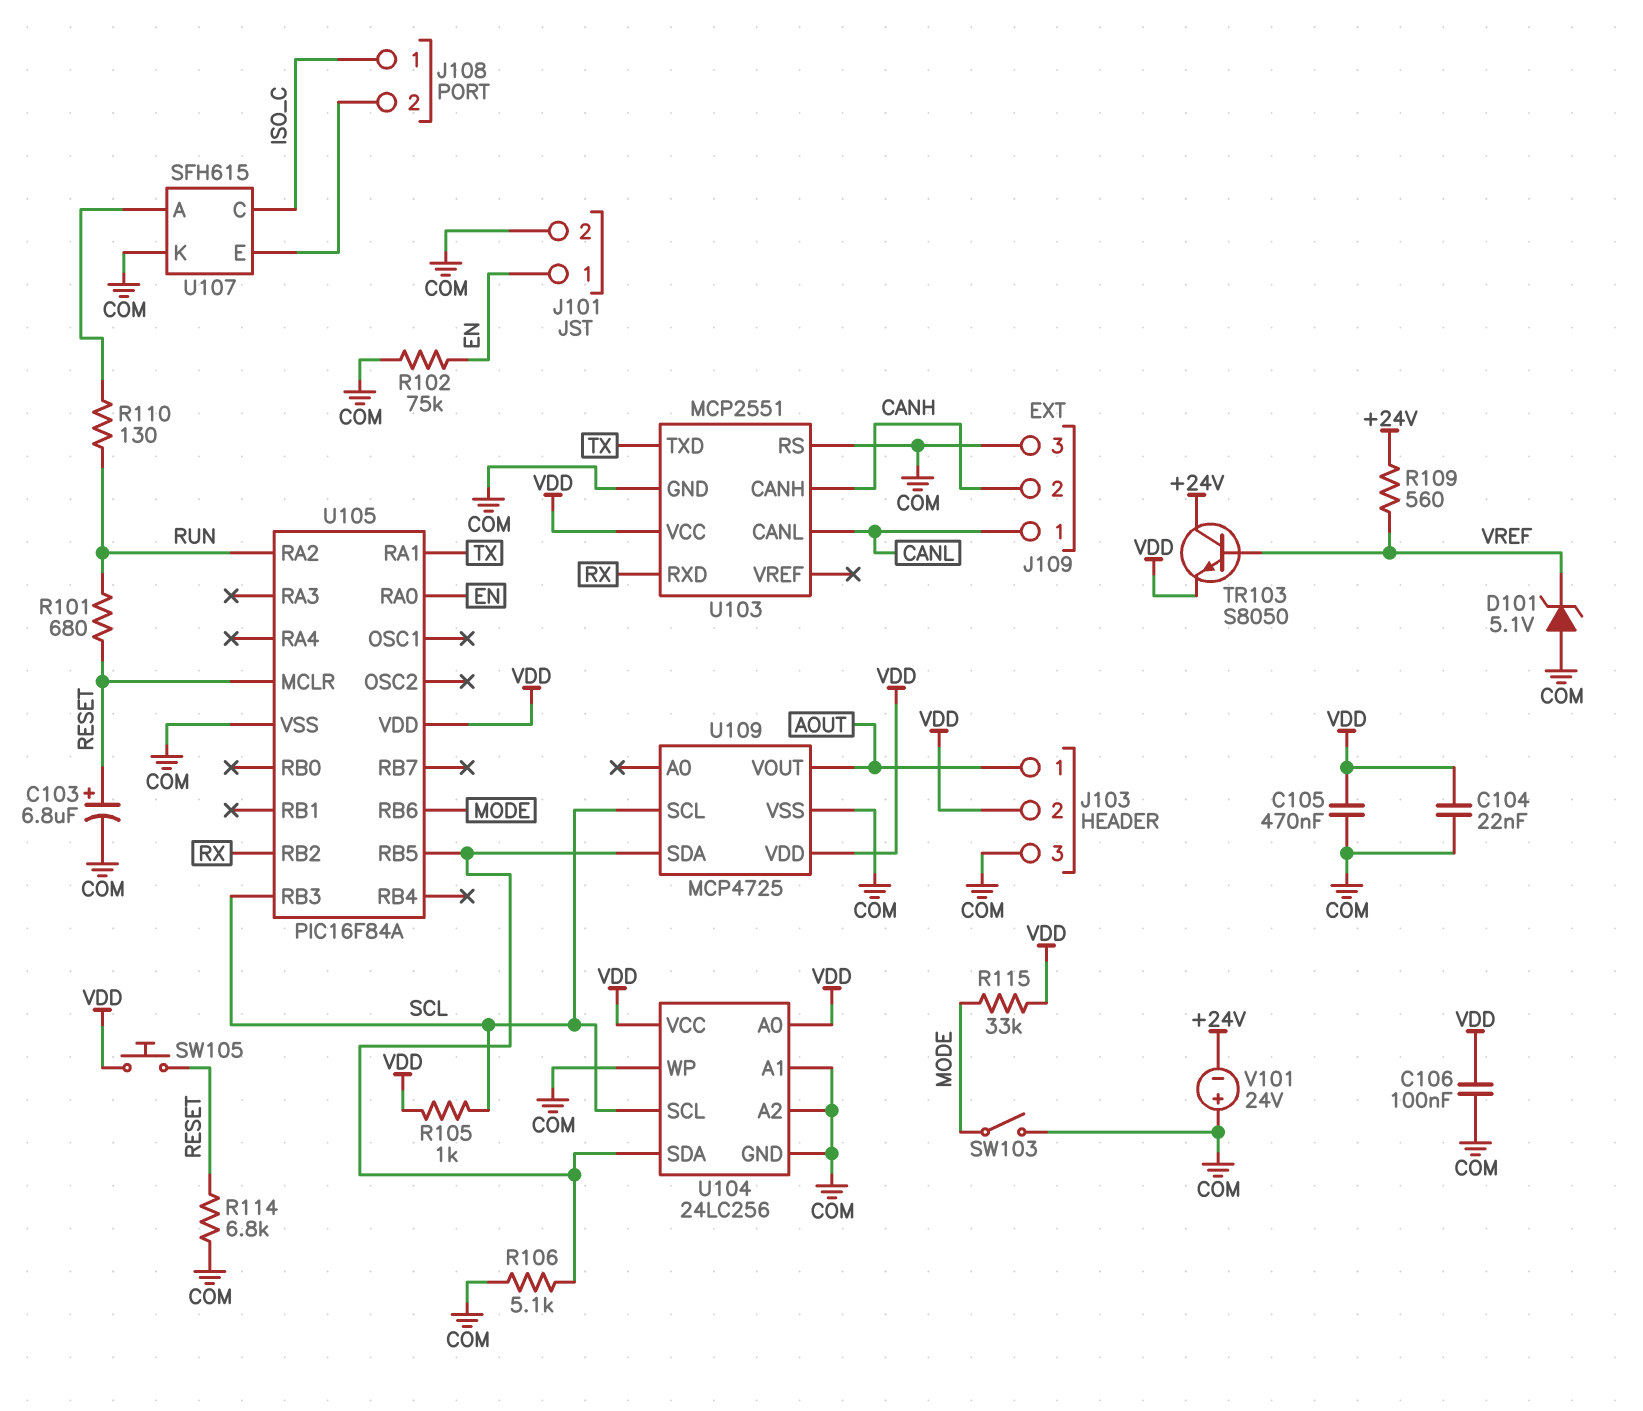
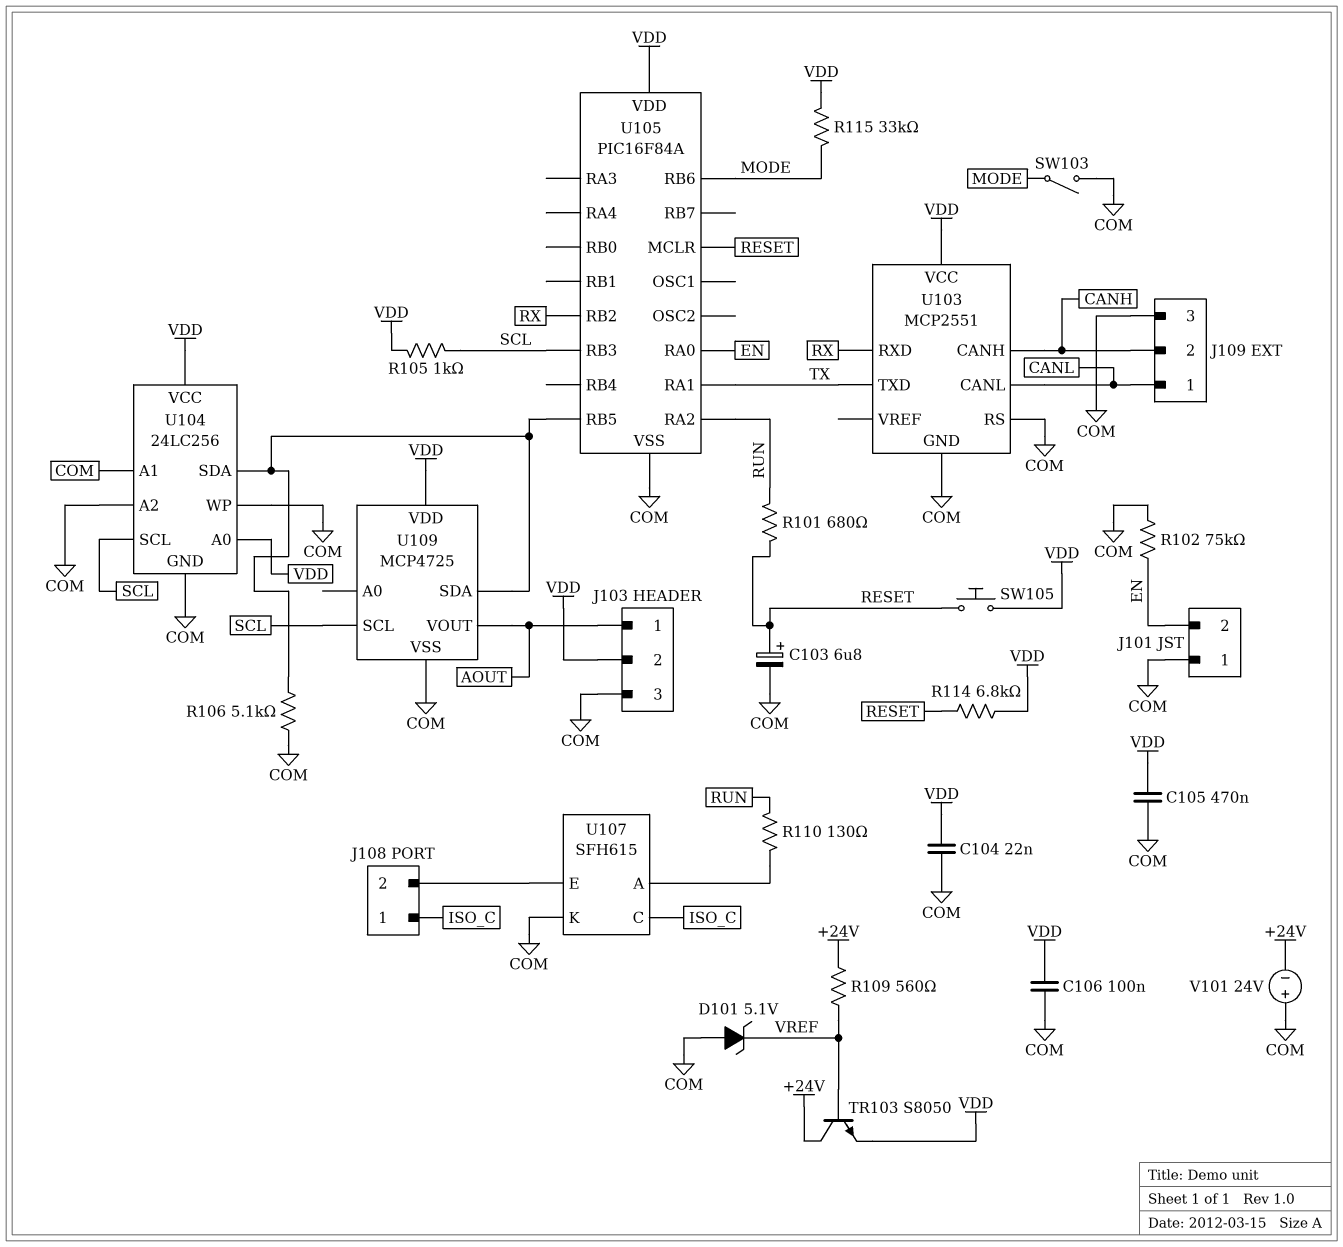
J101 pin 1: EN -> COM
J101 pin 2: COM -> EN
R114: 6.8k (COM, RESET) -> 6.8k (RESET, VDD)

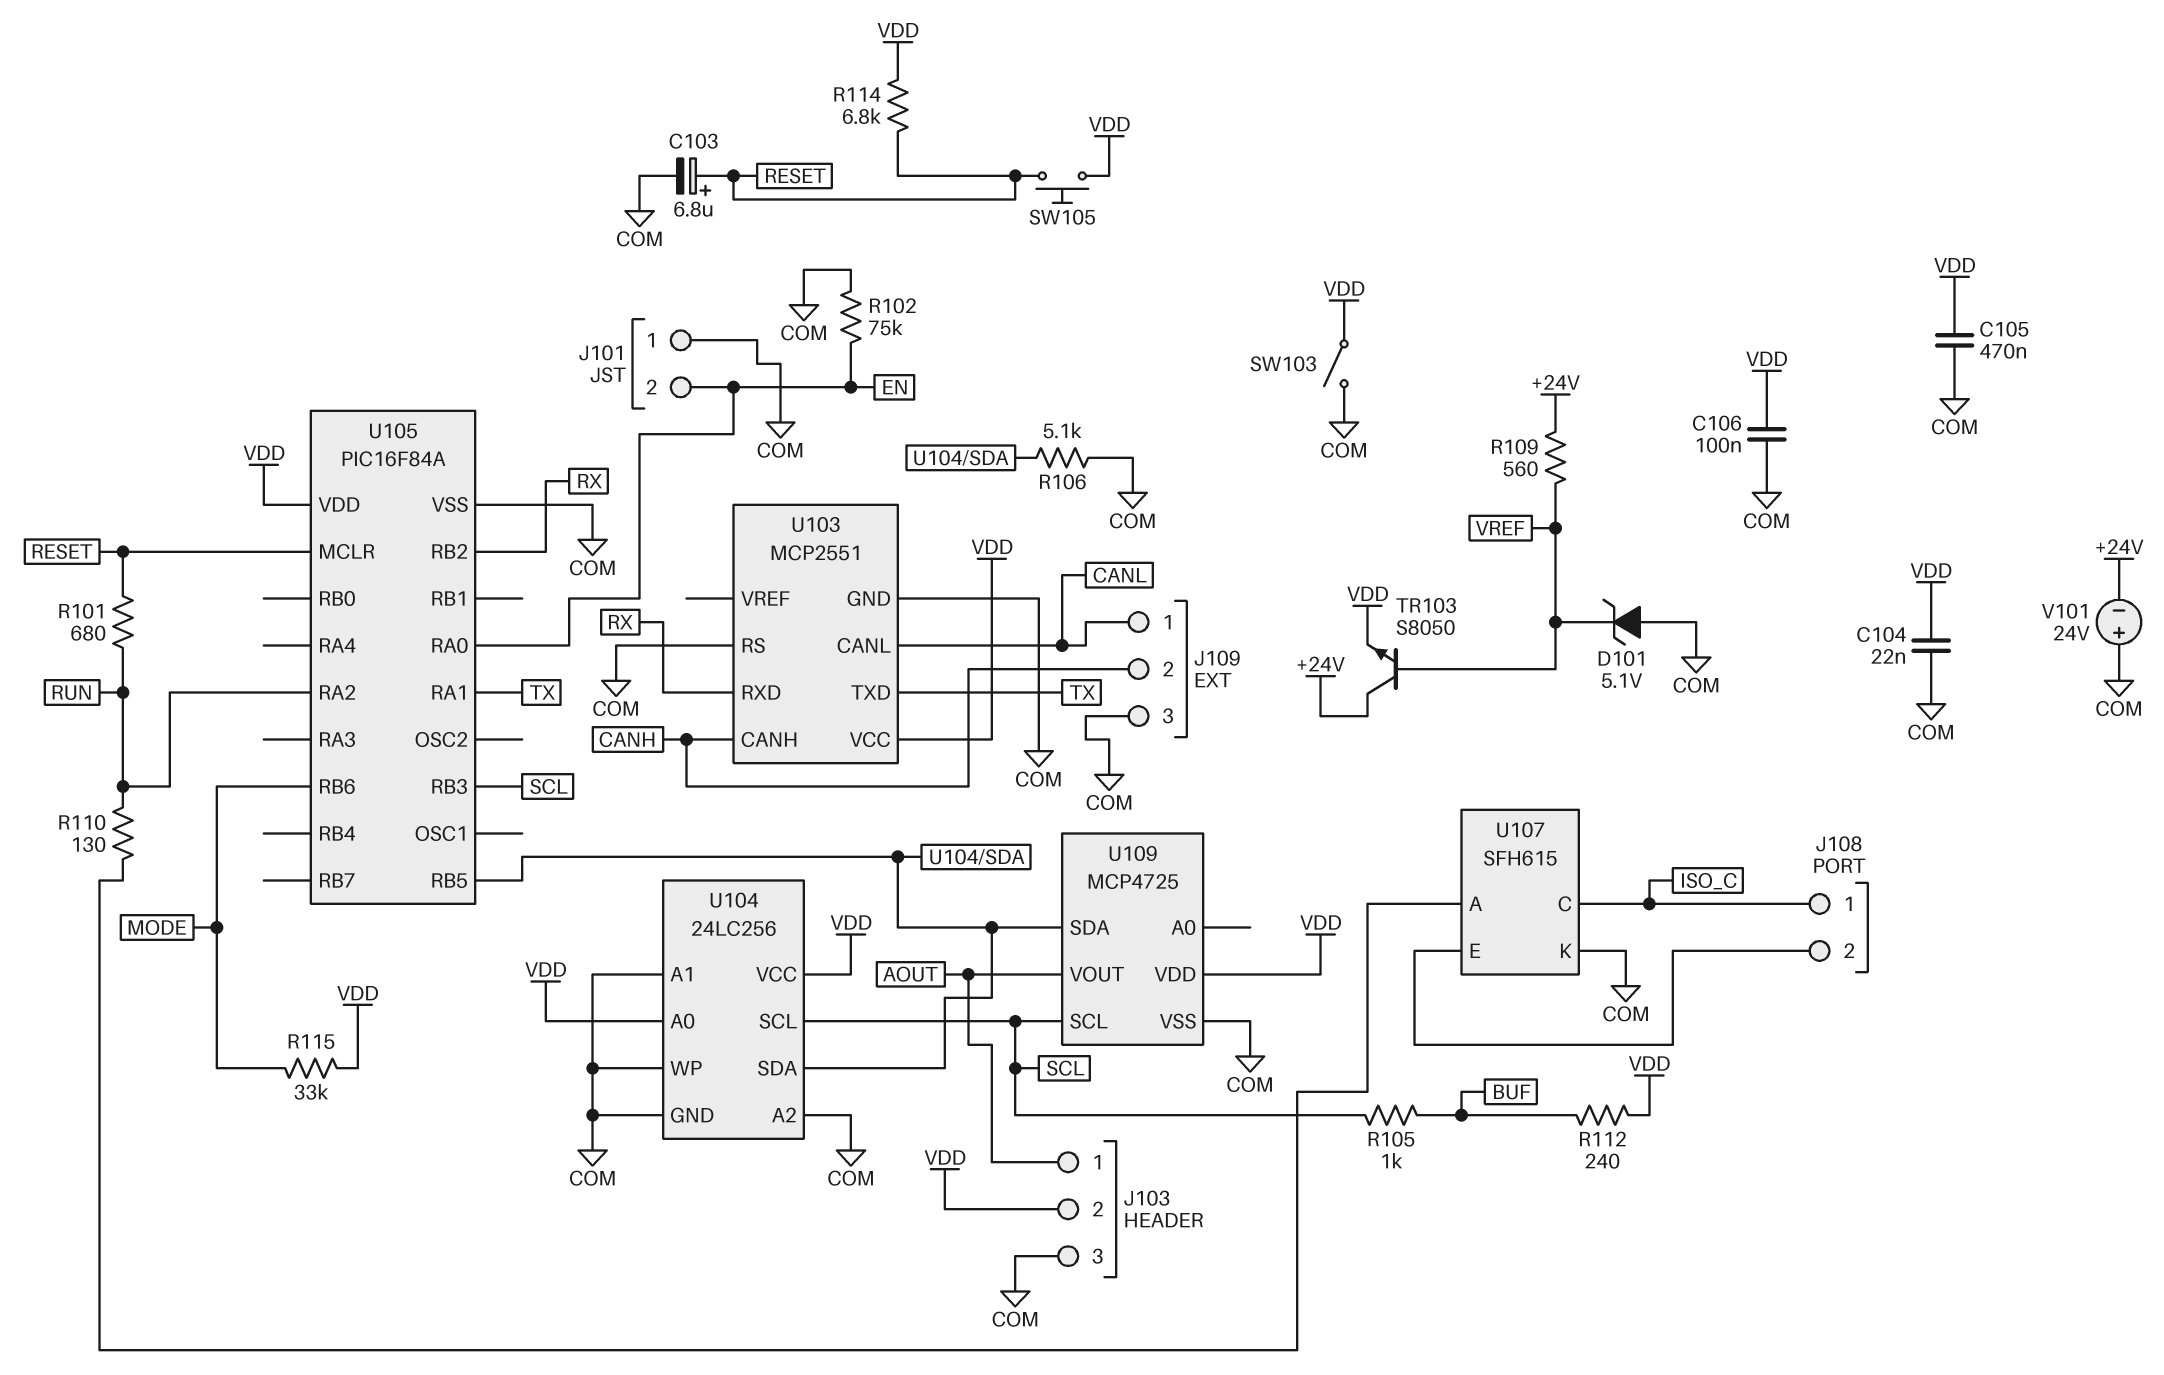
R105: 1k (SCL, VDD) -> 1k (BUF, SCL)
R112: none -> 240 (BUF, VDD)
SW103: switch (COM, MODE) -> switch (COM, VDD)

